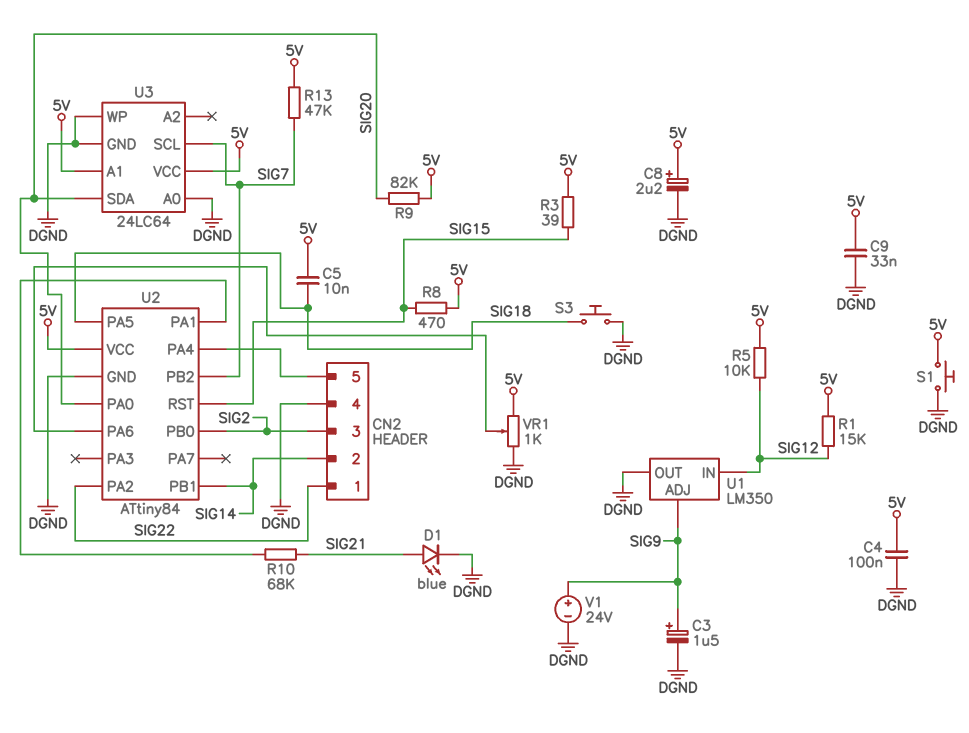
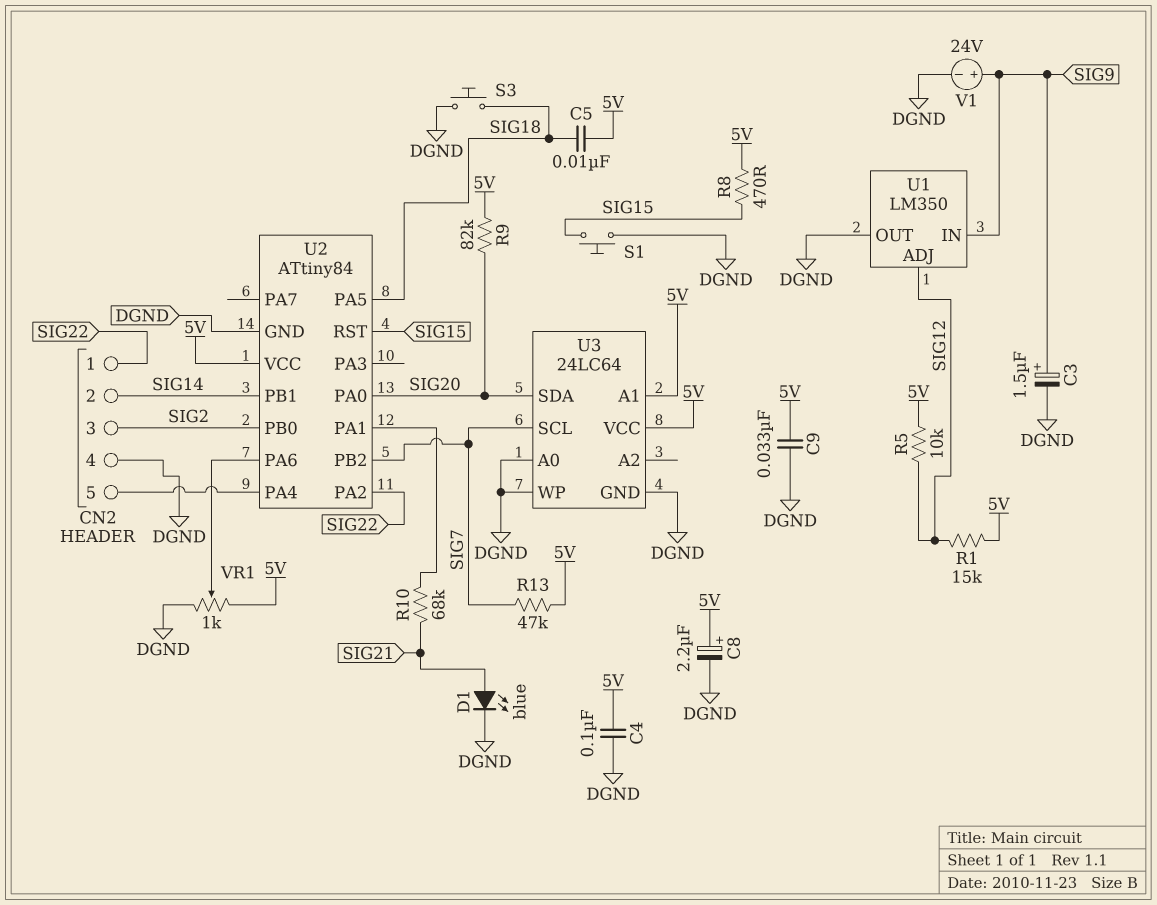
R3: 39 (5V, SIG15) -> none
S1: button (5V, DGND) -> button (DGND, SIG15)
U1 pin ADJ: SIG9 -> SIG12
U1 pin IN: SIG12 -> SIG9

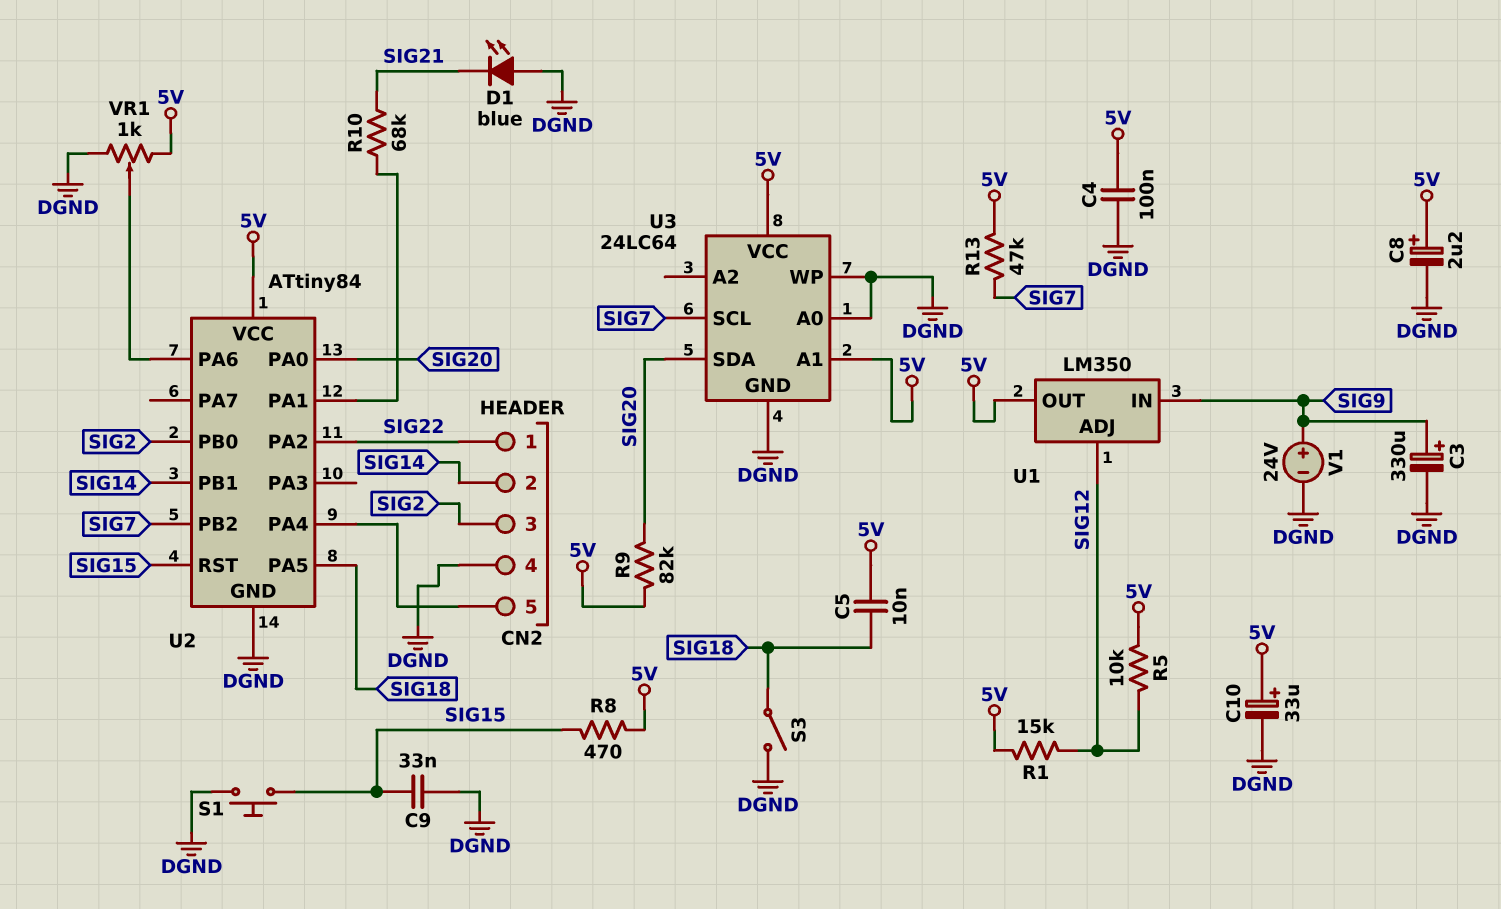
C3: 1.5uF (plus SIG9, minus DGND) -> 330uF (plus SIG9, minus DGND)
C9: 33nF (5V, DGND) -> 33nF (DGND, SIG15)
C10: none -> 33uF (plus 5V, minus DGND)
D1: LED blue (A SIG21, K DGND) -> LED blue (A DGND, K SIG21)
S3: button (DGND, SIG18) -> switch (DGND, SIG18)
U1 pin OUT: DGND -> 5V

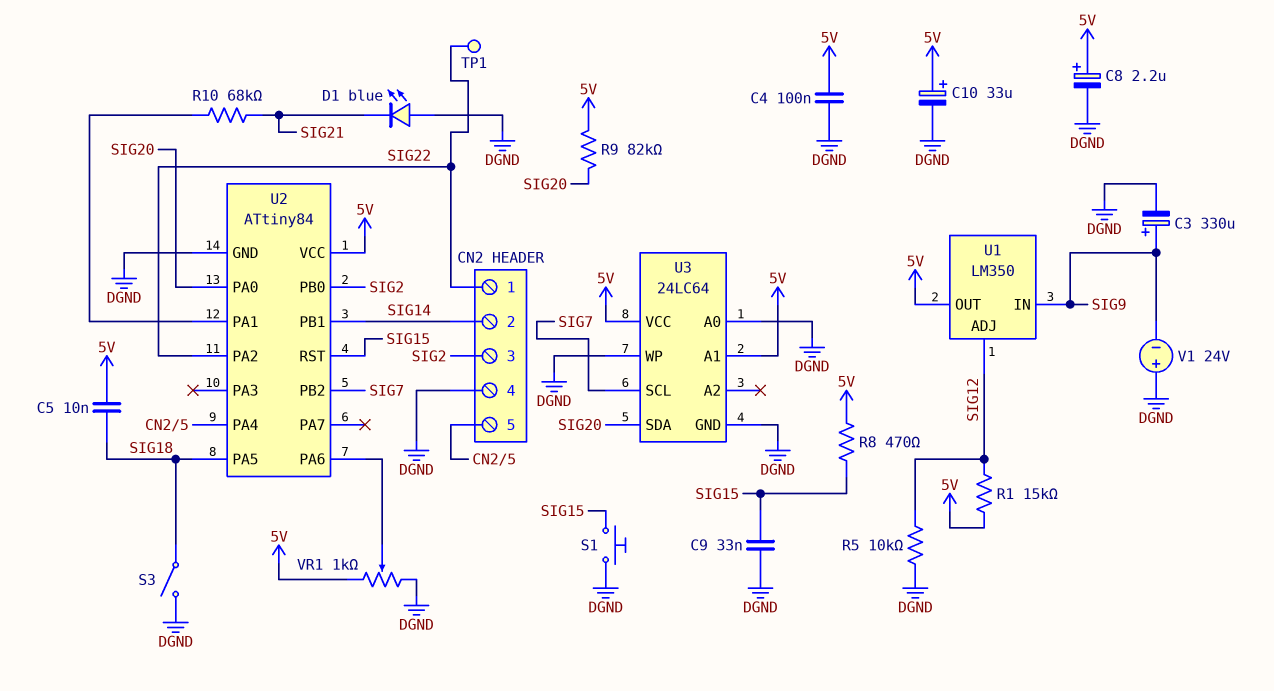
R5: 10k (5V, SIG12) -> 10k (DGND, SIG12)
R13: 47k (5V, SIG7) -> none
TP1: none -> test point (SIG22)
V1: 24V (plus SIG9, minus DGND) -> 24V (plus DGND, minus SIG9)

